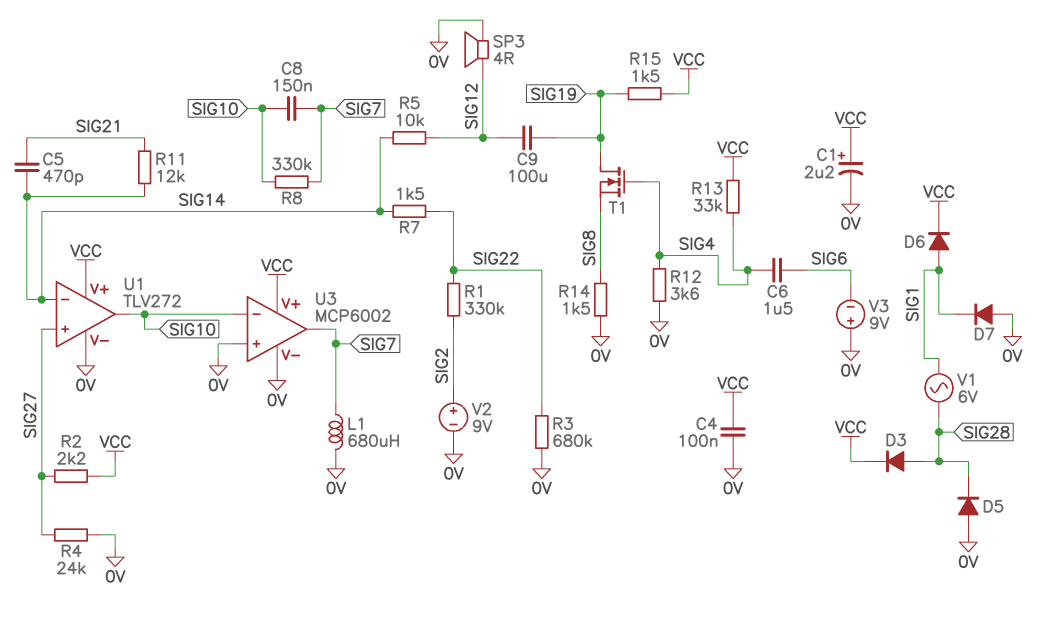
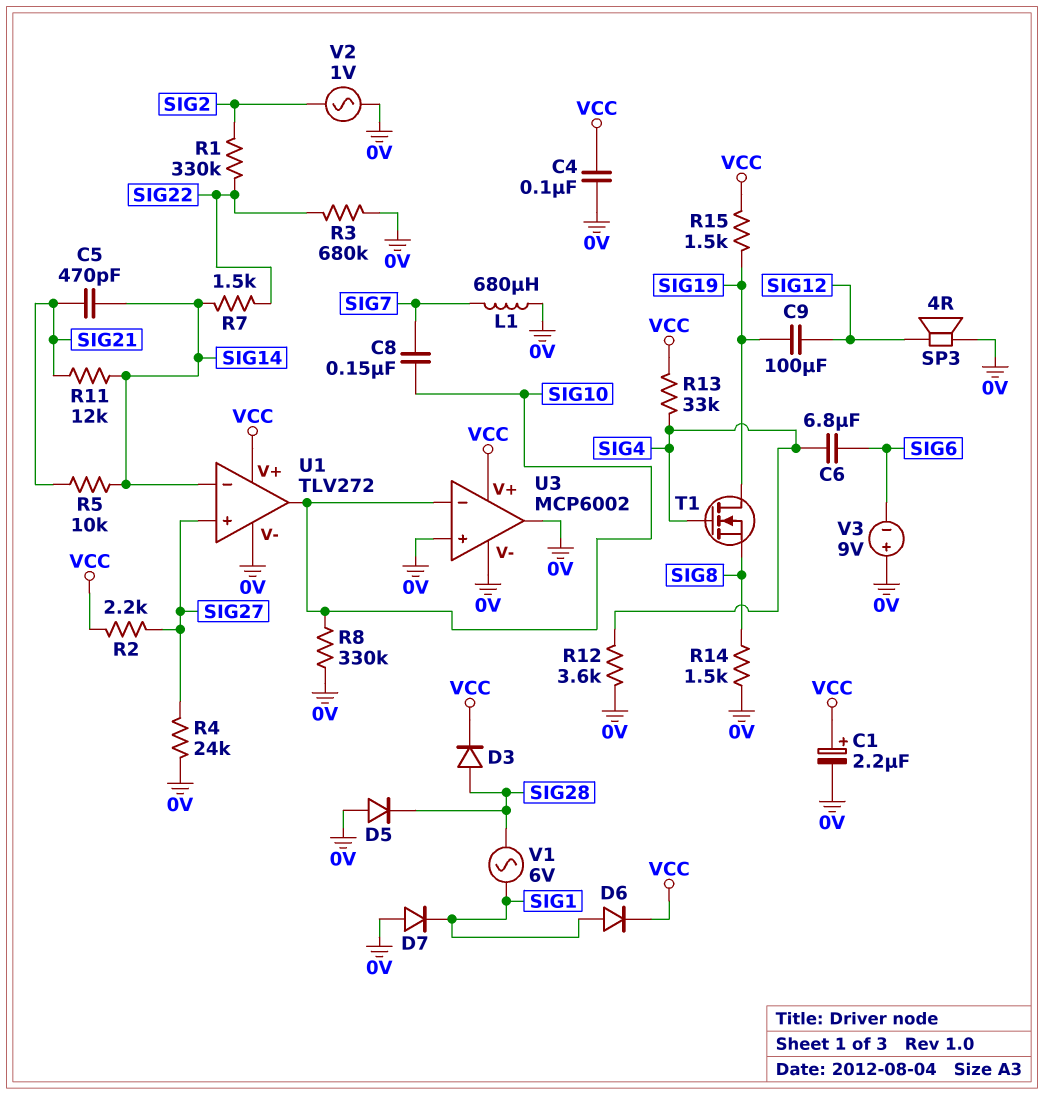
C6: 1.5uF (SIG4, SIG6) -> 6.8uF (SIG4, SIG6)
R5: 10k (SIG12, SIG14) -> 10k (SIG14, SIG21)
R8: 330k (SIG7, SIG10) -> 330k (0V, SIG10)
U3 pin out: SIG7 -> 0V
V2: 9V (plus SIG2, minus 0V) -> AC 1V (0V, SIG2)

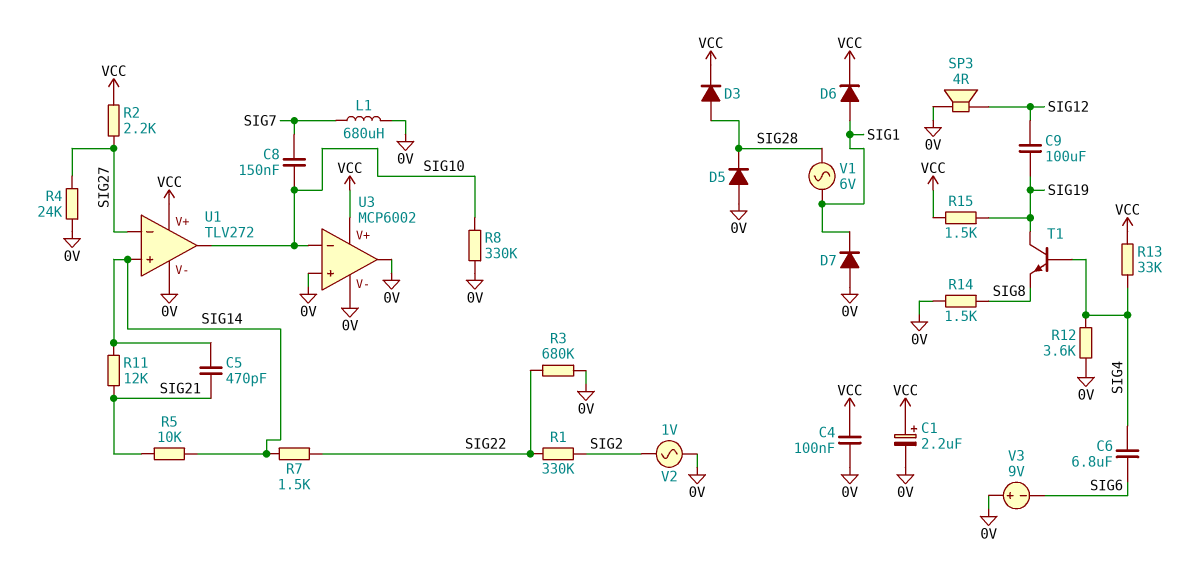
T1: NMOS (G SIG4, D SIG19, S SIG8) -> NPN (B SIG4, C SIG19, E SIG8)
U1 pin in+: SIG27 -> SIG14
U1 pin in-: SIG14 -> SIG27

